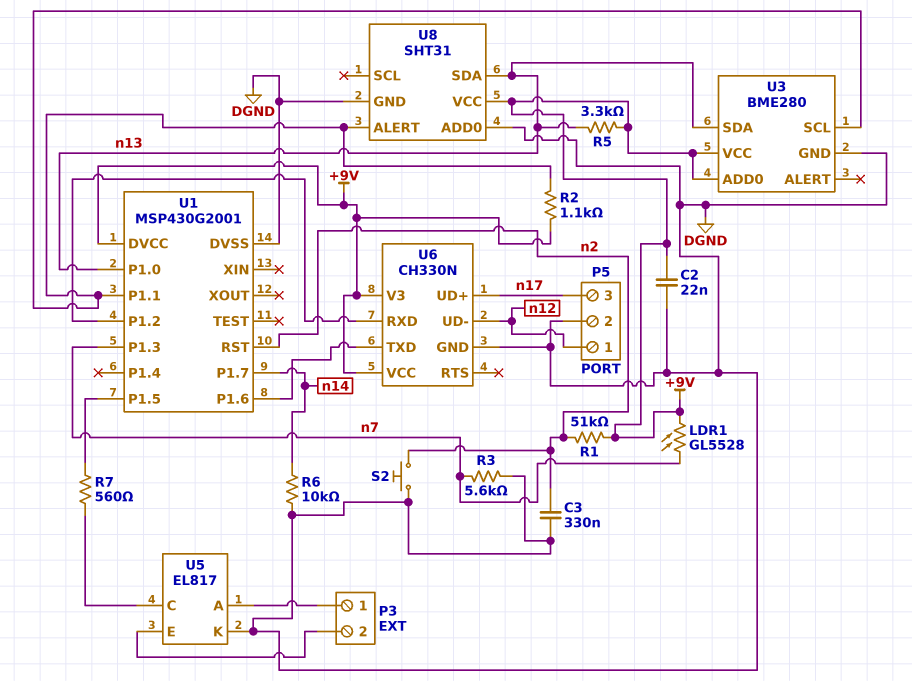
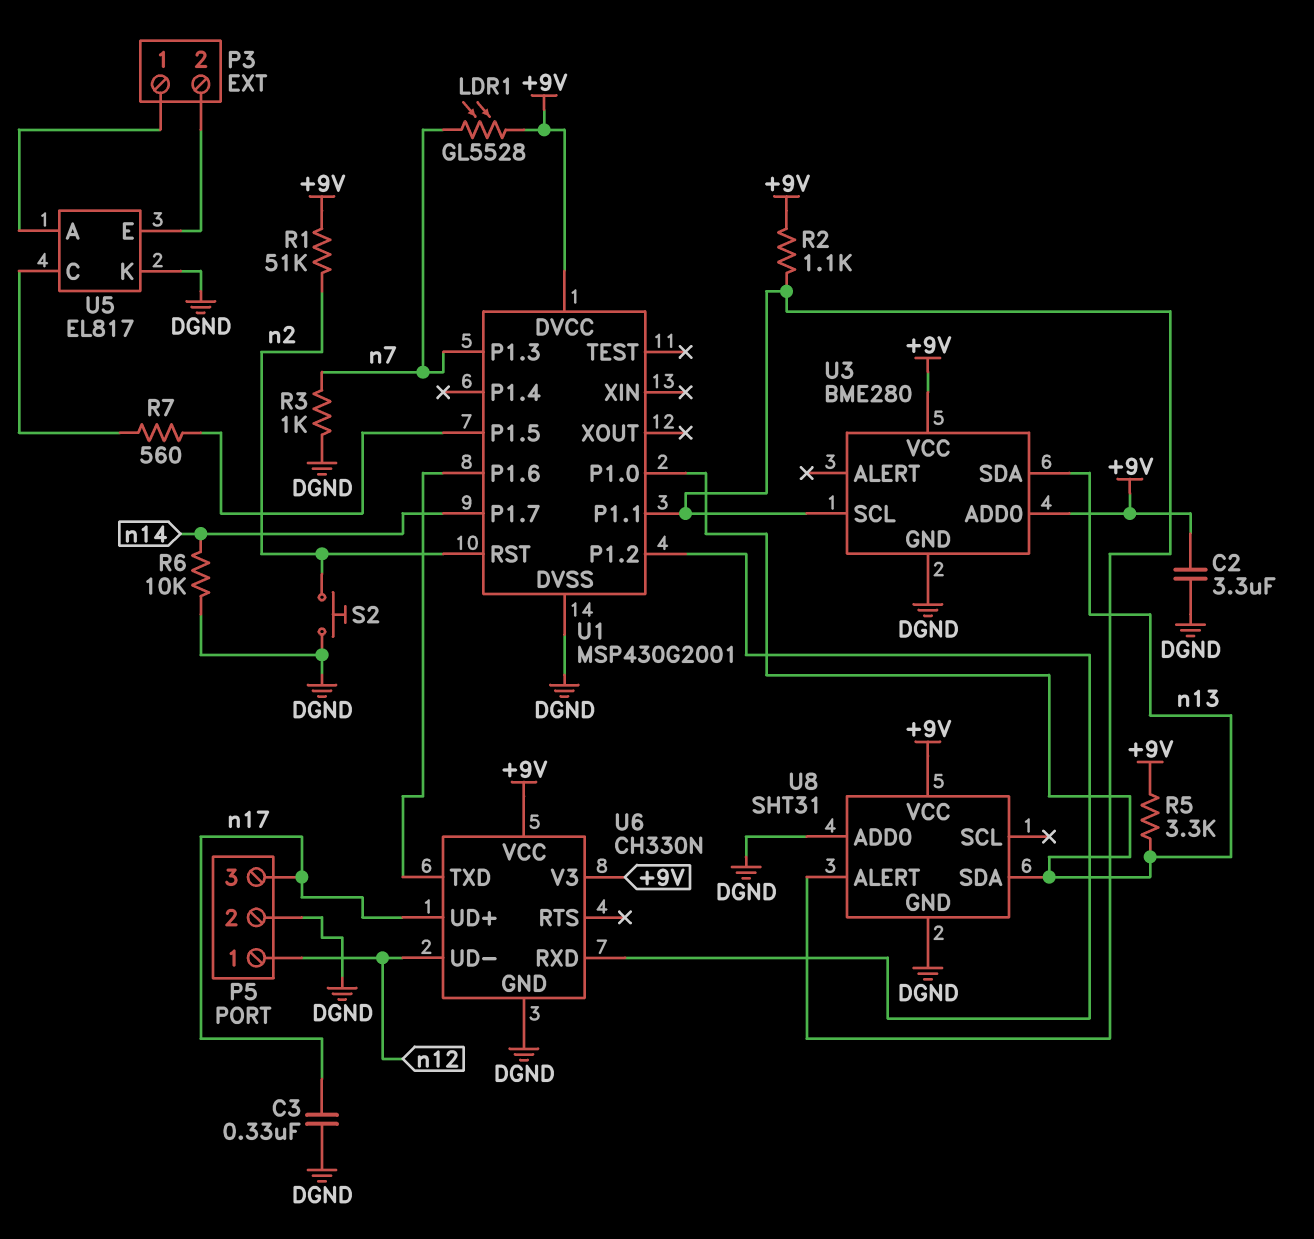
C2: 22nF (+9V, DGND) -> 3.3uF (+9V, DGND)
C3: 330nF (DGND, n2) -> 330nF (DGND, n17)
R3: 5.6k (DGND, n7) -> 1k (DGND, n7)

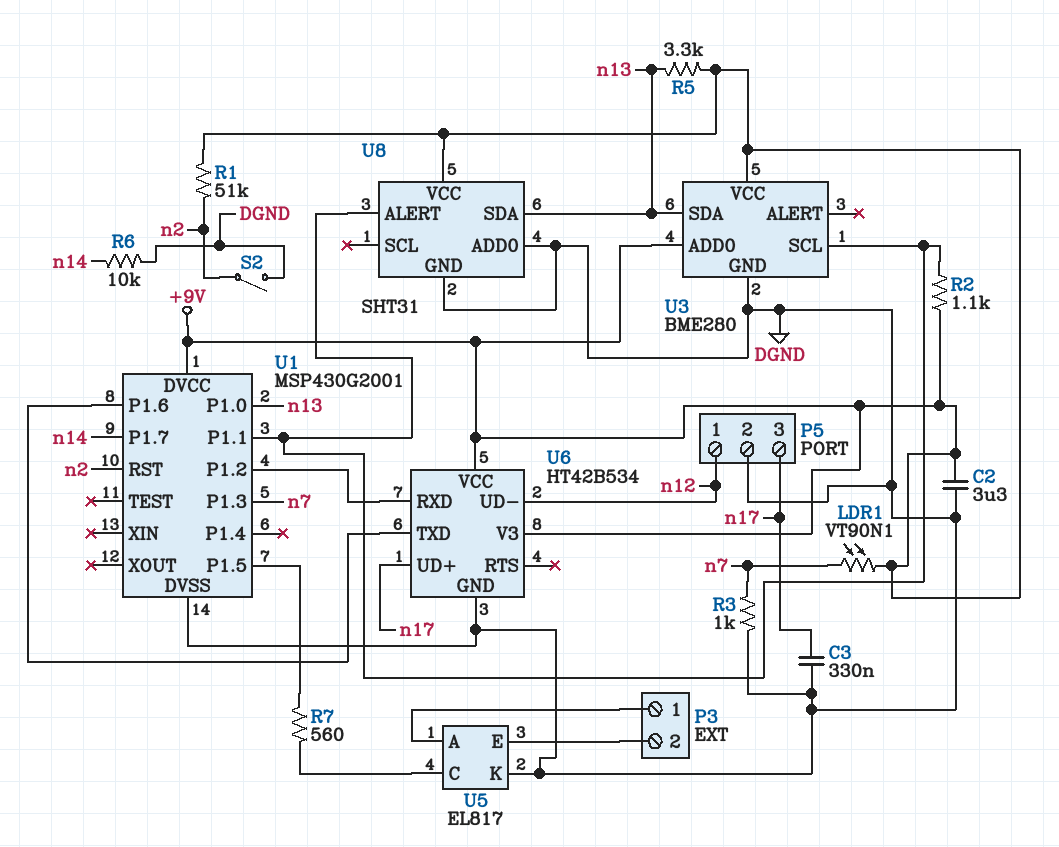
LDR1: GL5528 (+9V, n7) -> VT90N1 (+9V, n7)
S2: button (DGND, n2) -> switch (DGND, n2)
U6: CH330N -> HT42B534

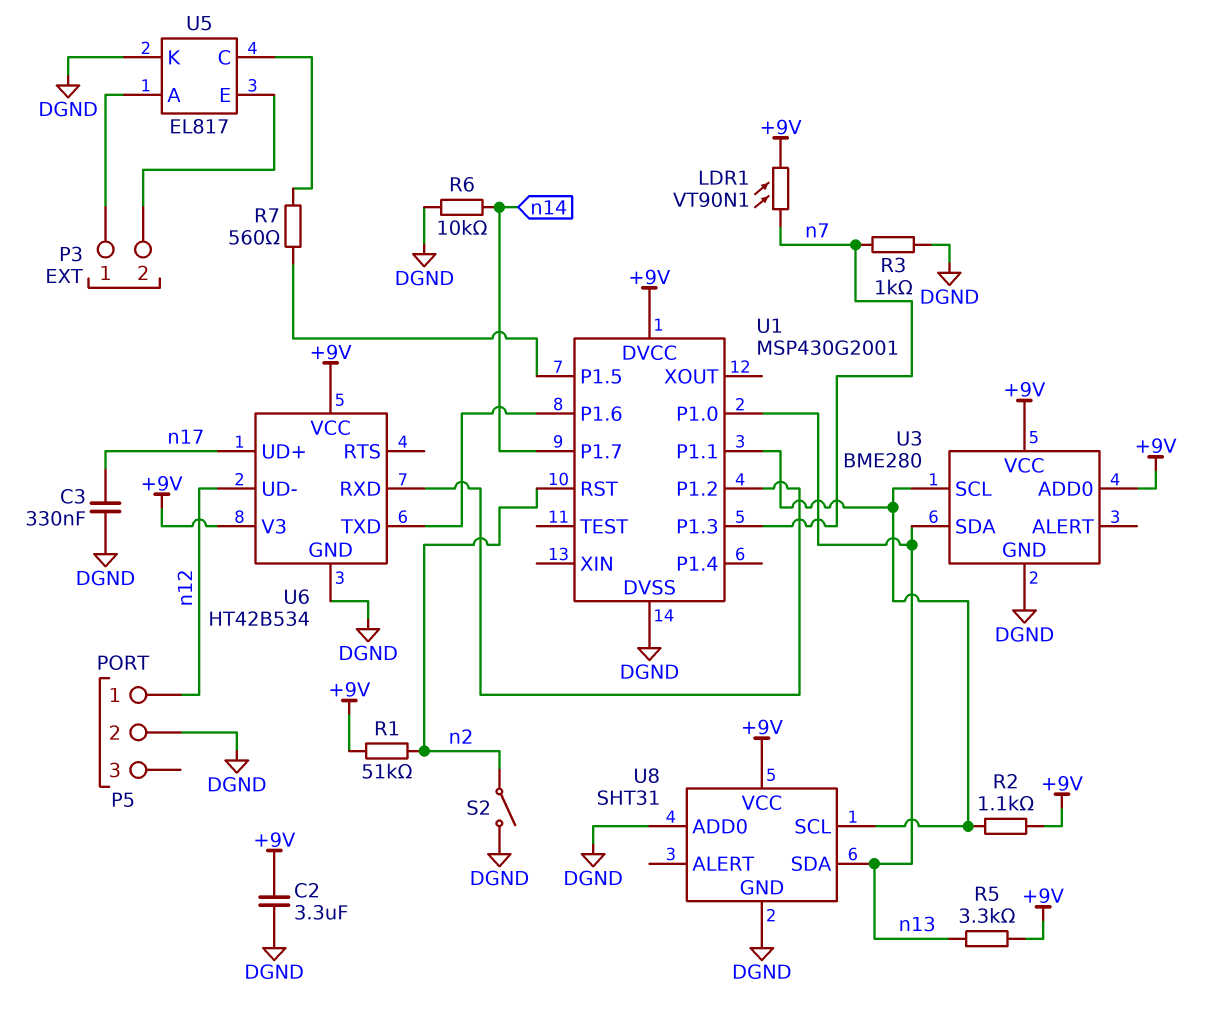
P5 pin 3: n17 -> none
U8 pin ALERT: U1/P1.1 -> none
U8 pin SCL: none -> U1/P1.1

